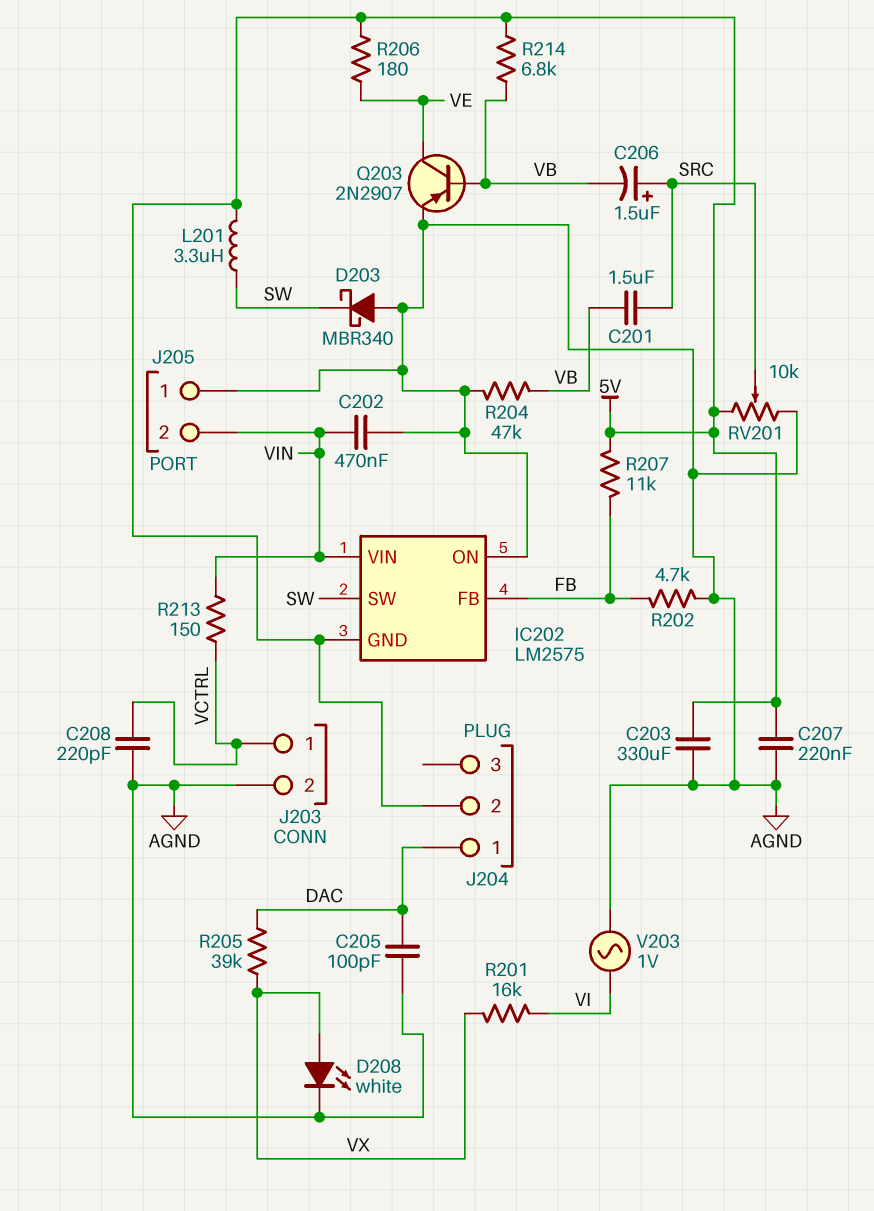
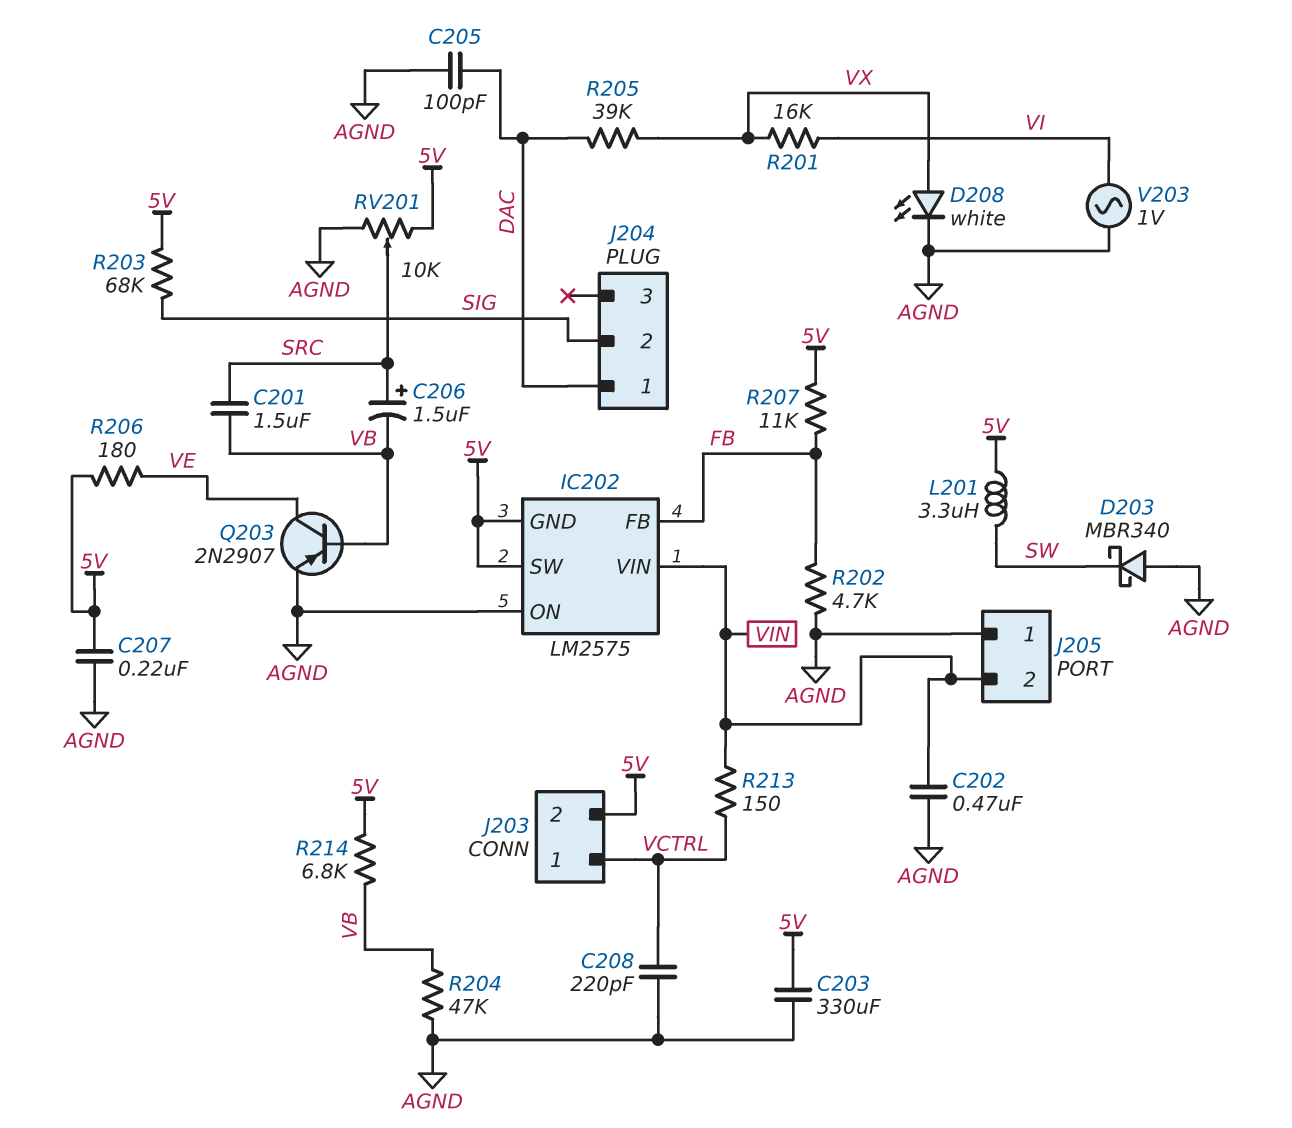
IC202 pin SW: SW -> 5V
J203 pin 2: AGND -> 5V
J204 pin 2: 5V -> SIG
R203: none -> 68k (5V, SIG)

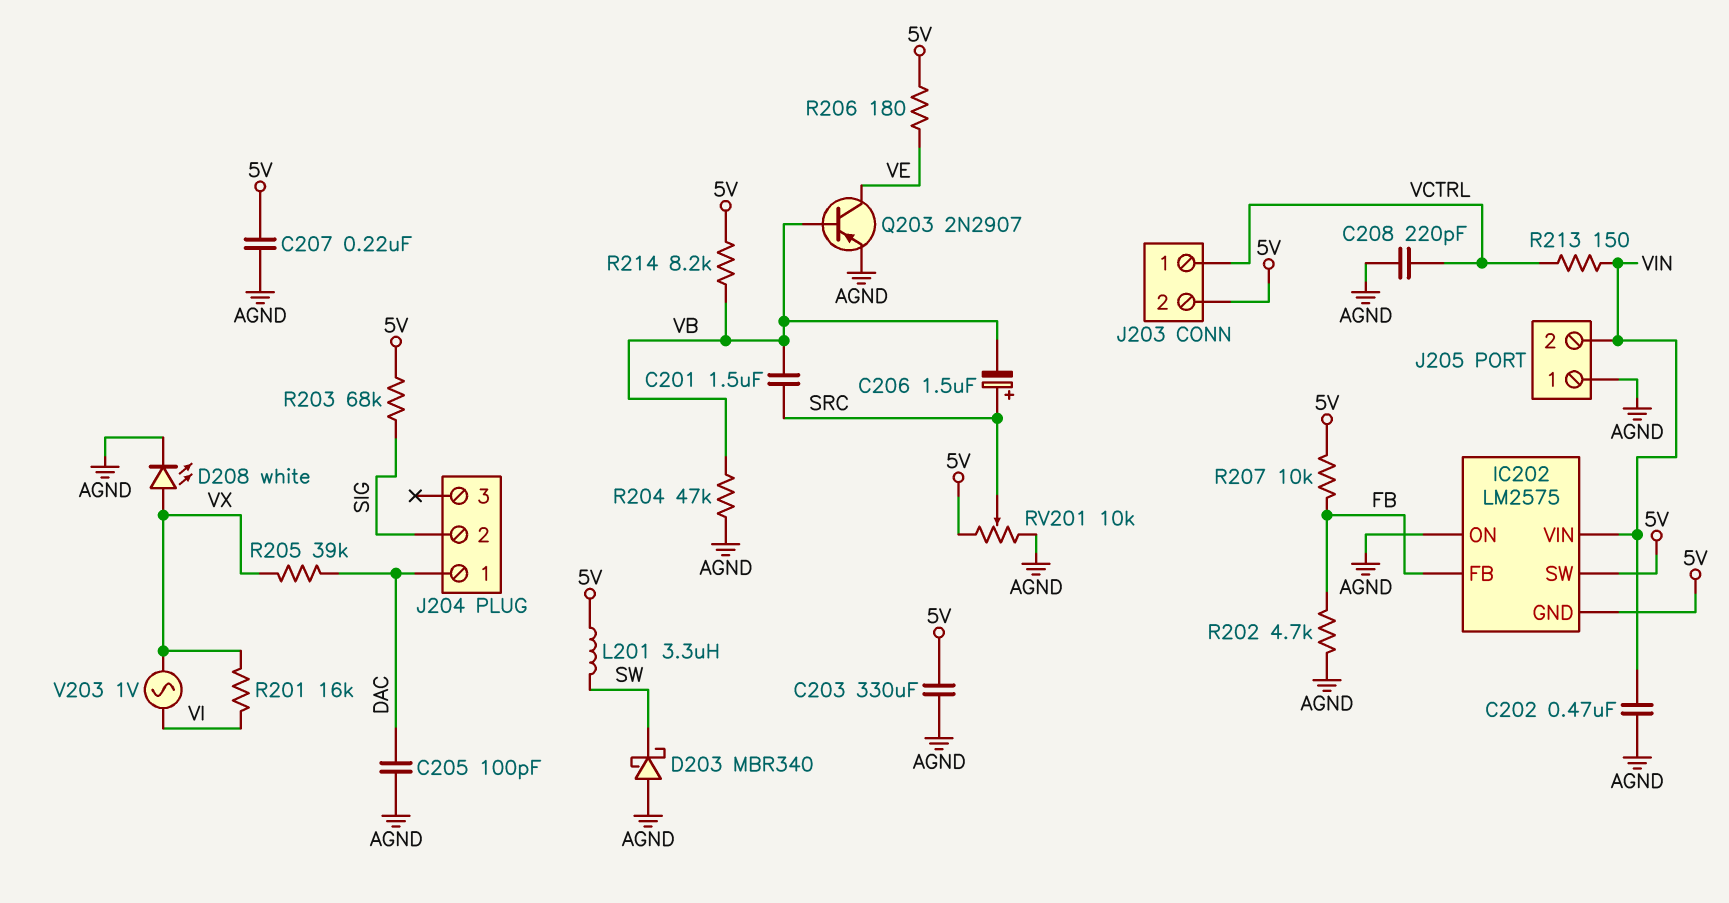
R207: 11k (5V, FB) -> 10k (5V, FB)
R214: 6.8k (5V, VB) -> 8.2k (5V, VB)
V203: AC 1V (AGND, VI) -> AC 1V (VI, VX)

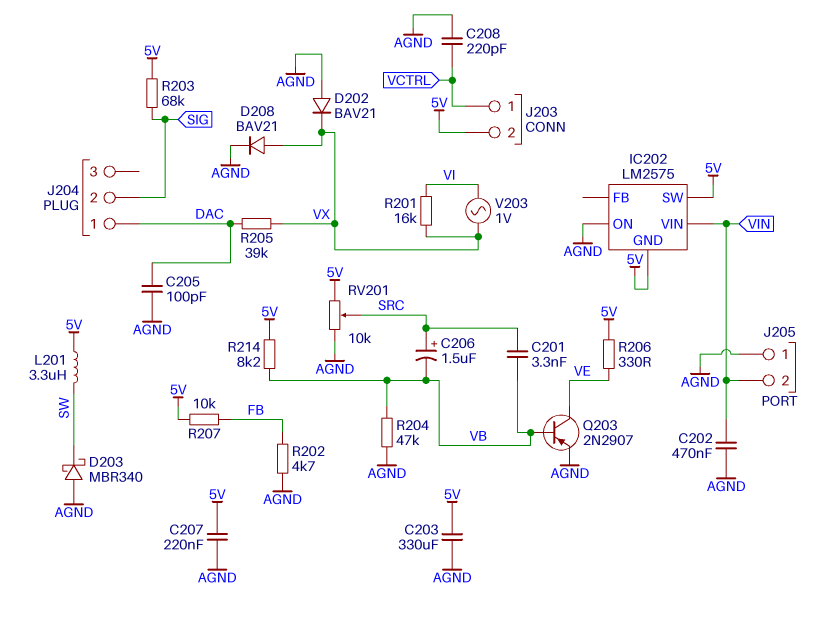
C201: 1.5uF (SRC, VB) -> 3.3nF (SRC, VB)
D202: none -> diode BAV21 (A AGND, K VX)
D208: LED white (A VX, K AGND) -> diode BAV21 (A VX, K AGND)
IC202 pin FB: FB -> none
R206: 180 (5V, VE) -> 330 (5V, VE)
R213: 150 (VCTRL, VIN) -> none

